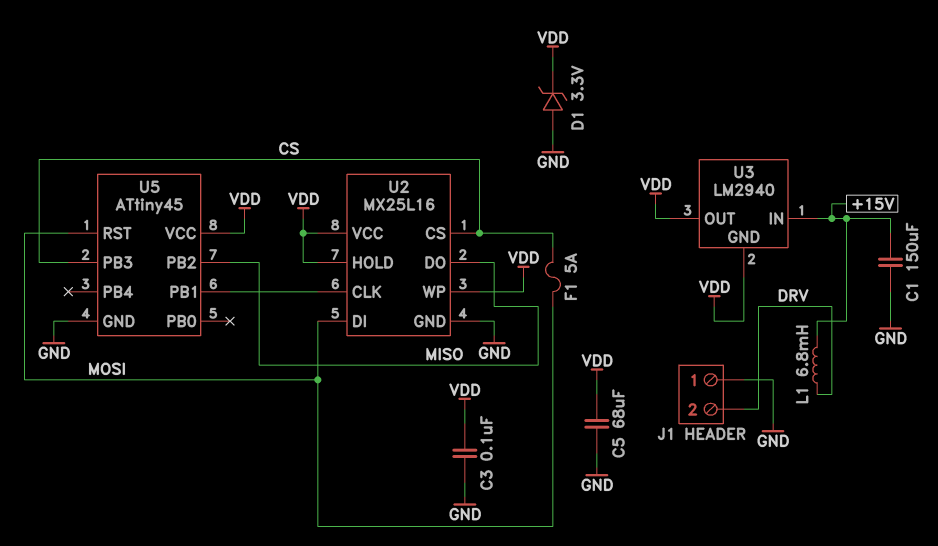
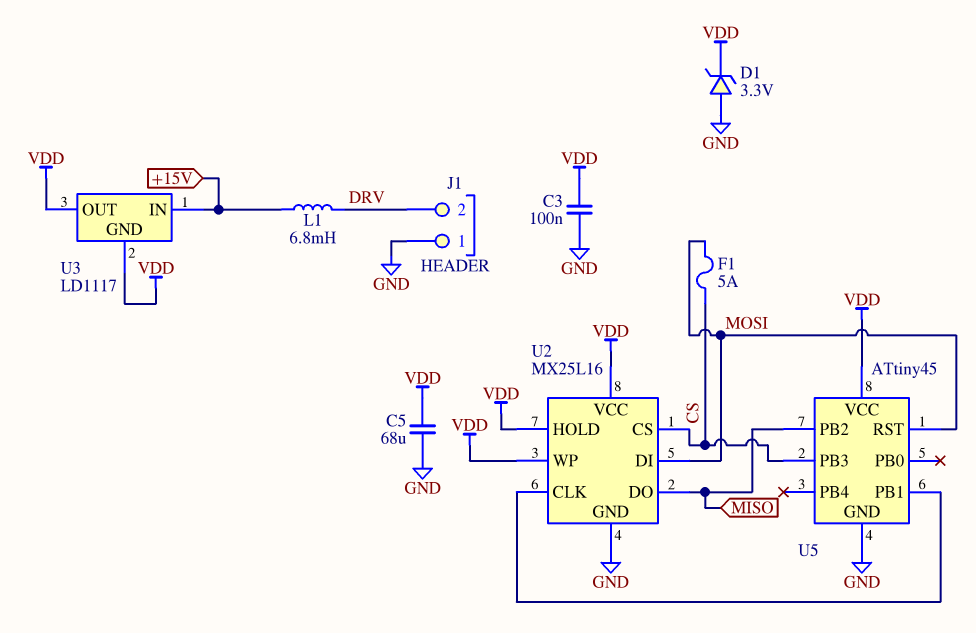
C1: 150uF (+15V, GND) -> none
U3: LM2940 -> LD1117

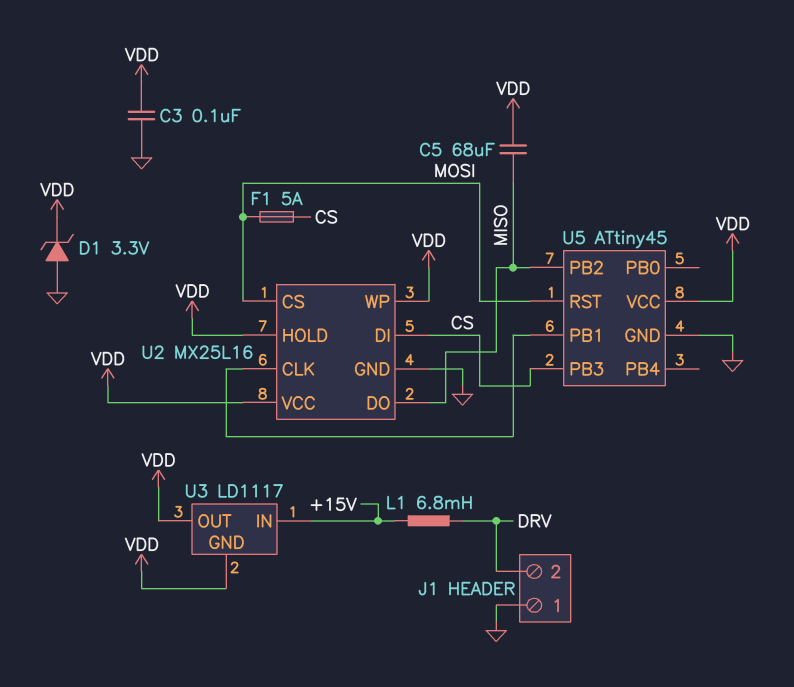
C5: 68uF (GND, VDD) -> 68uF (MISO, VDD)
U2 pin CS: CS -> MOSI
U2 pin DI: MOSI -> CS

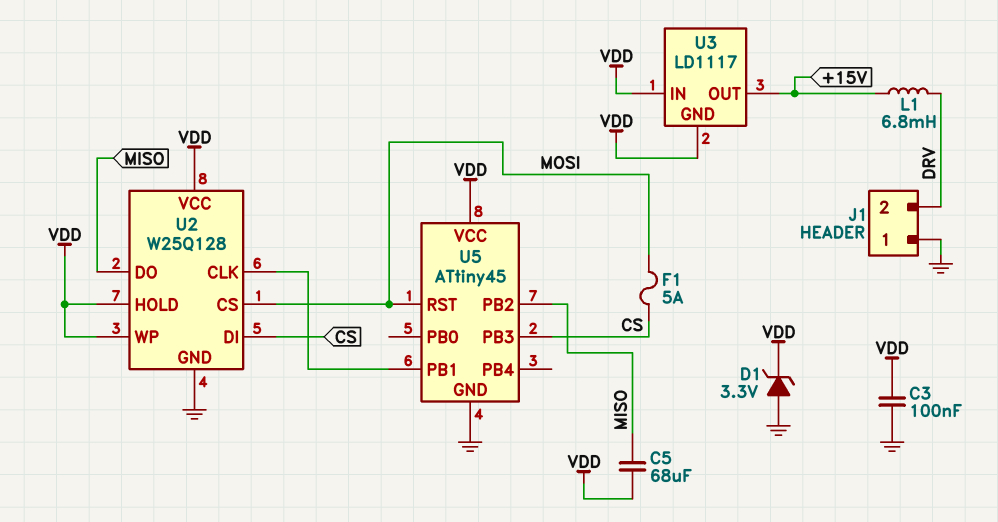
U2: MX25L16 -> W25Q128
U3 pin IN: +15V -> VDD
U3 pin OUT: VDD -> +15V

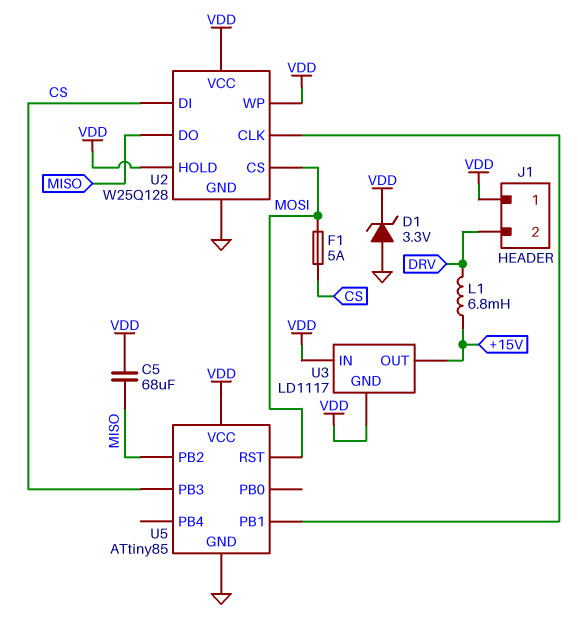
C3: 100nF (GND, VDD) -> none
J1 pin 1: GND -> VDD
U5: ATtiny45 -> ATtiny85

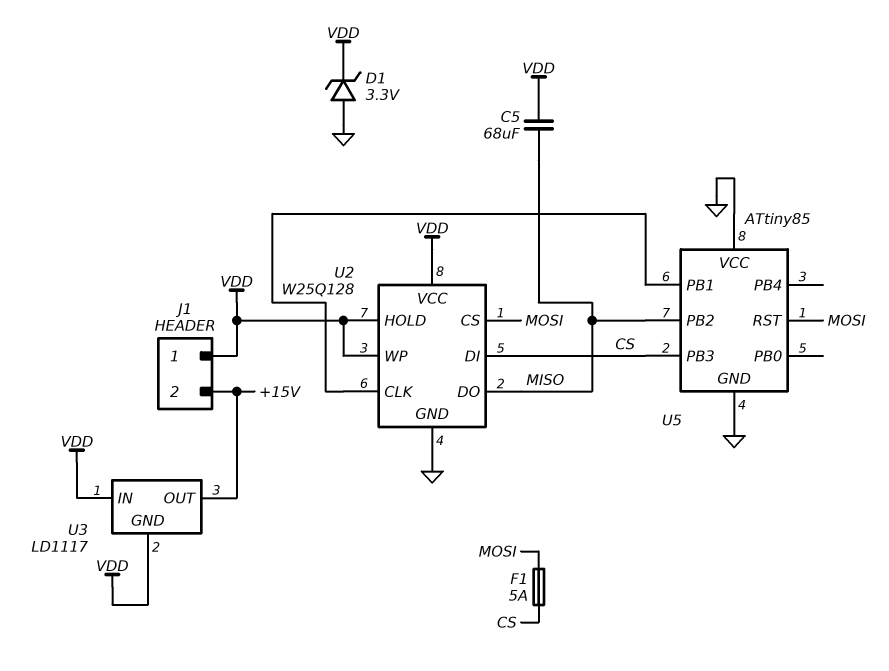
J1 pin 2: DRV -> +15V
L1: 6.8mH (+15V, DRV) -> none
U5 pin VCC: VDD -> GND

